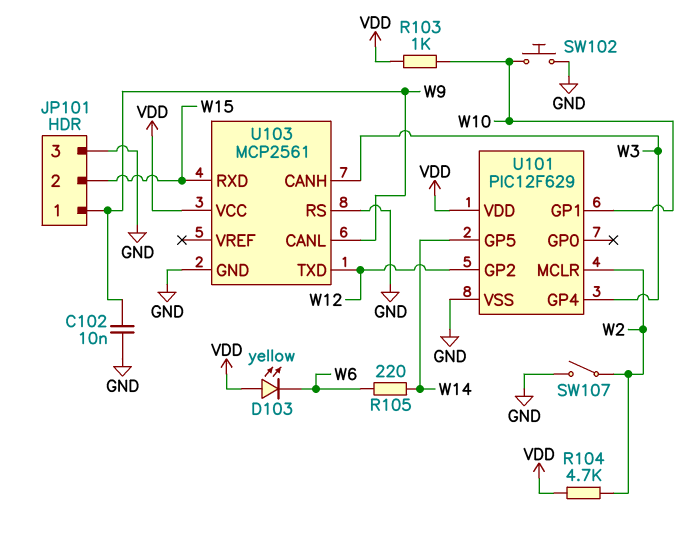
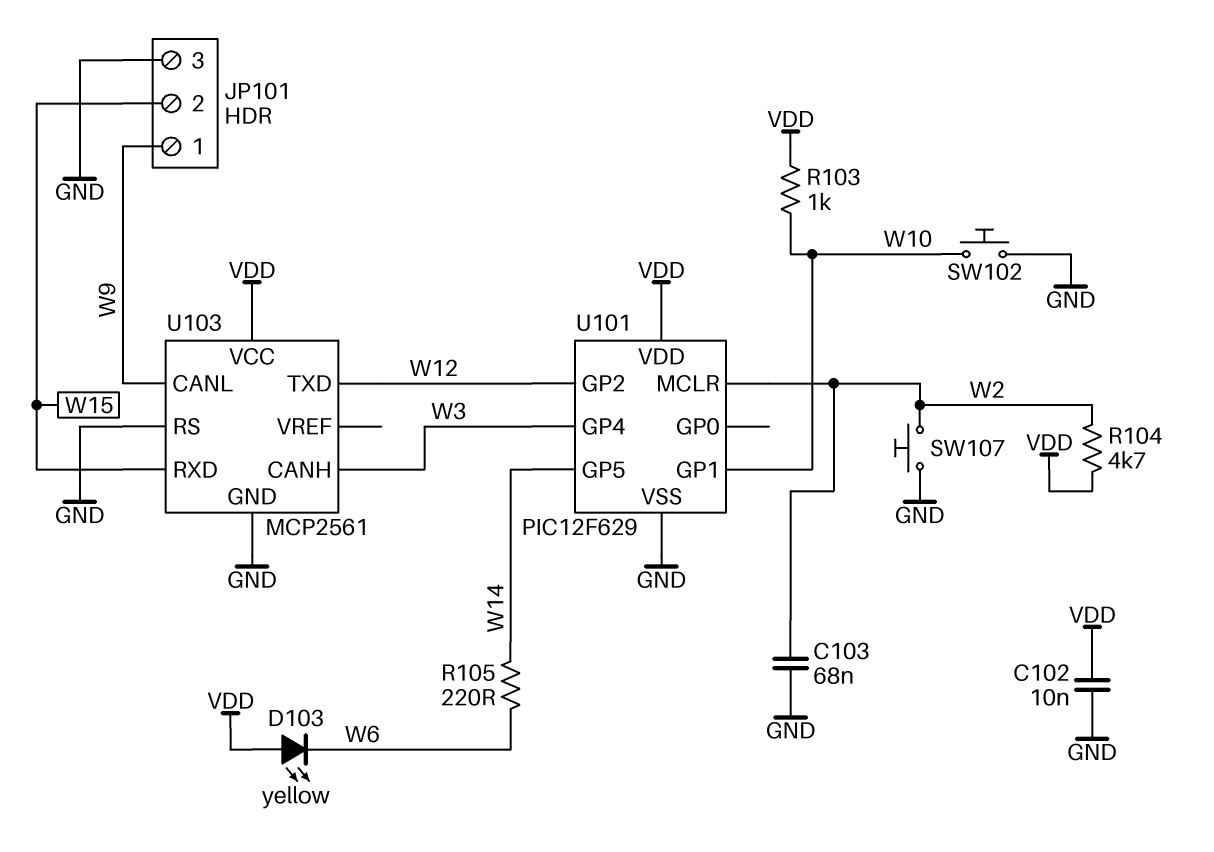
C102: 10nF (GND, W9) -> 10nF (GND, VDD)
C103: none -> 68nF (GND, W2)
SW107: switch (GND, W2) -> button (GND, W2)

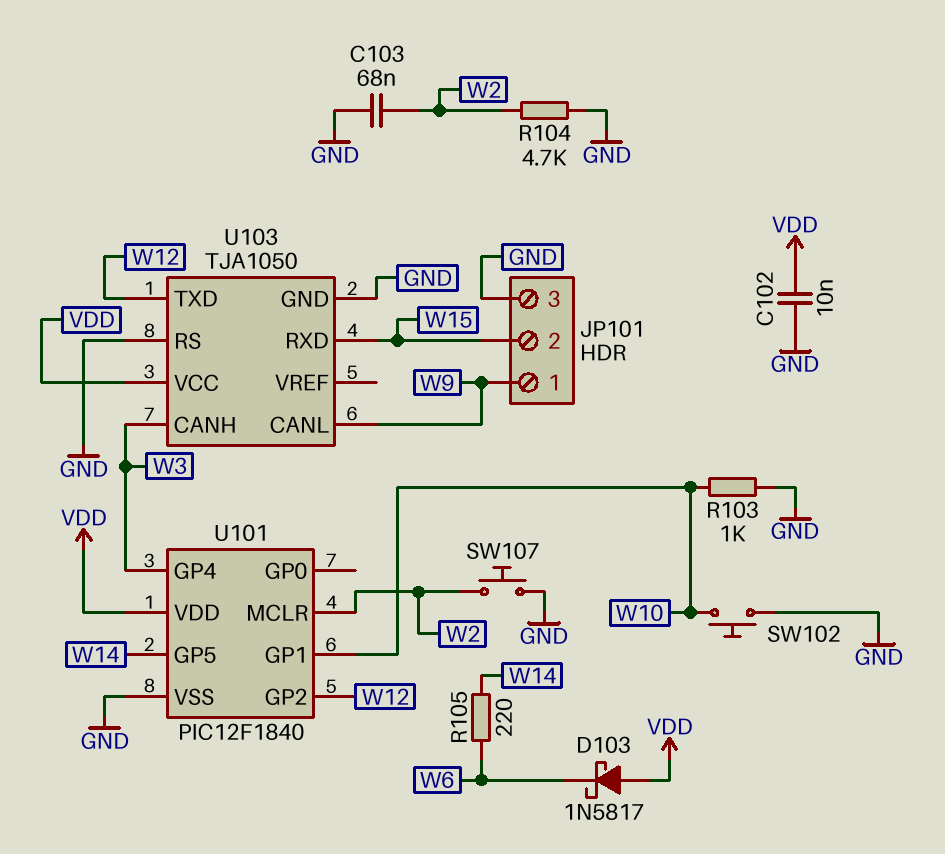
D103: LED yellow (A VDD, K W6) -> schottky 1N5817 (A VDD, K W6)
R103: 1k (VDD, W10) -> 1k (GND, W10)
R104: 4.7k (VDD, W2) -> 4.7k (GND, W2)
U101: PIC12F629 -> PIC12F1840
U103: MCP2561 -> TJA1050

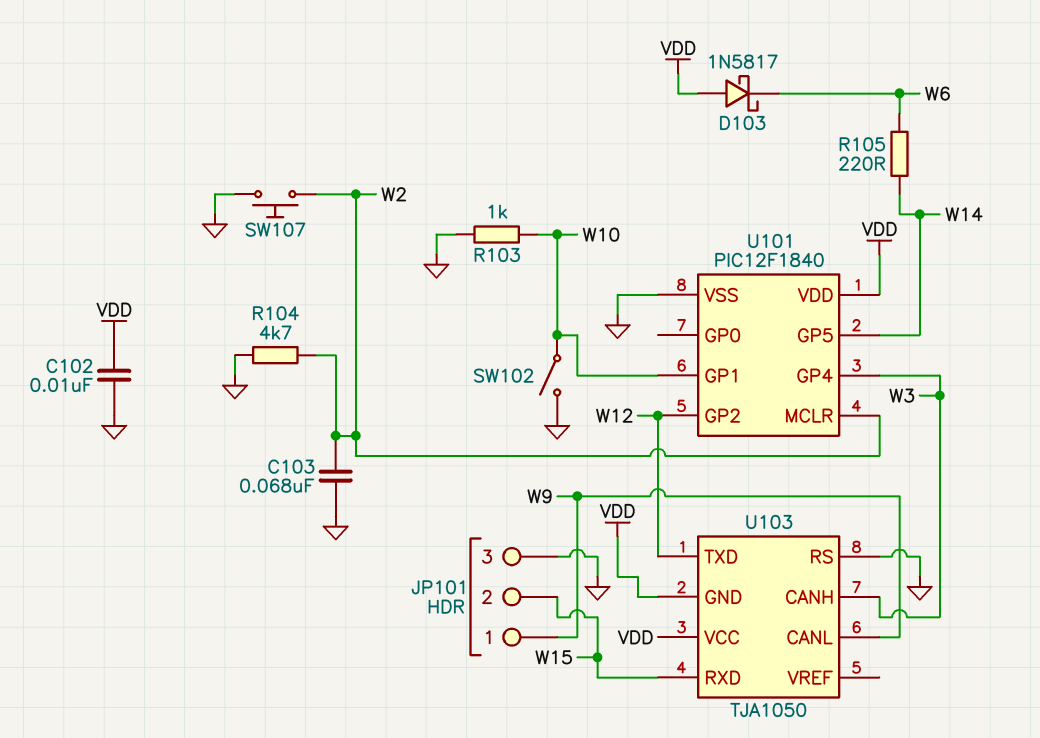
SW102: button (GND, W10) -> switch (GND, W10)
U103 pin GND: GND -> VDD

